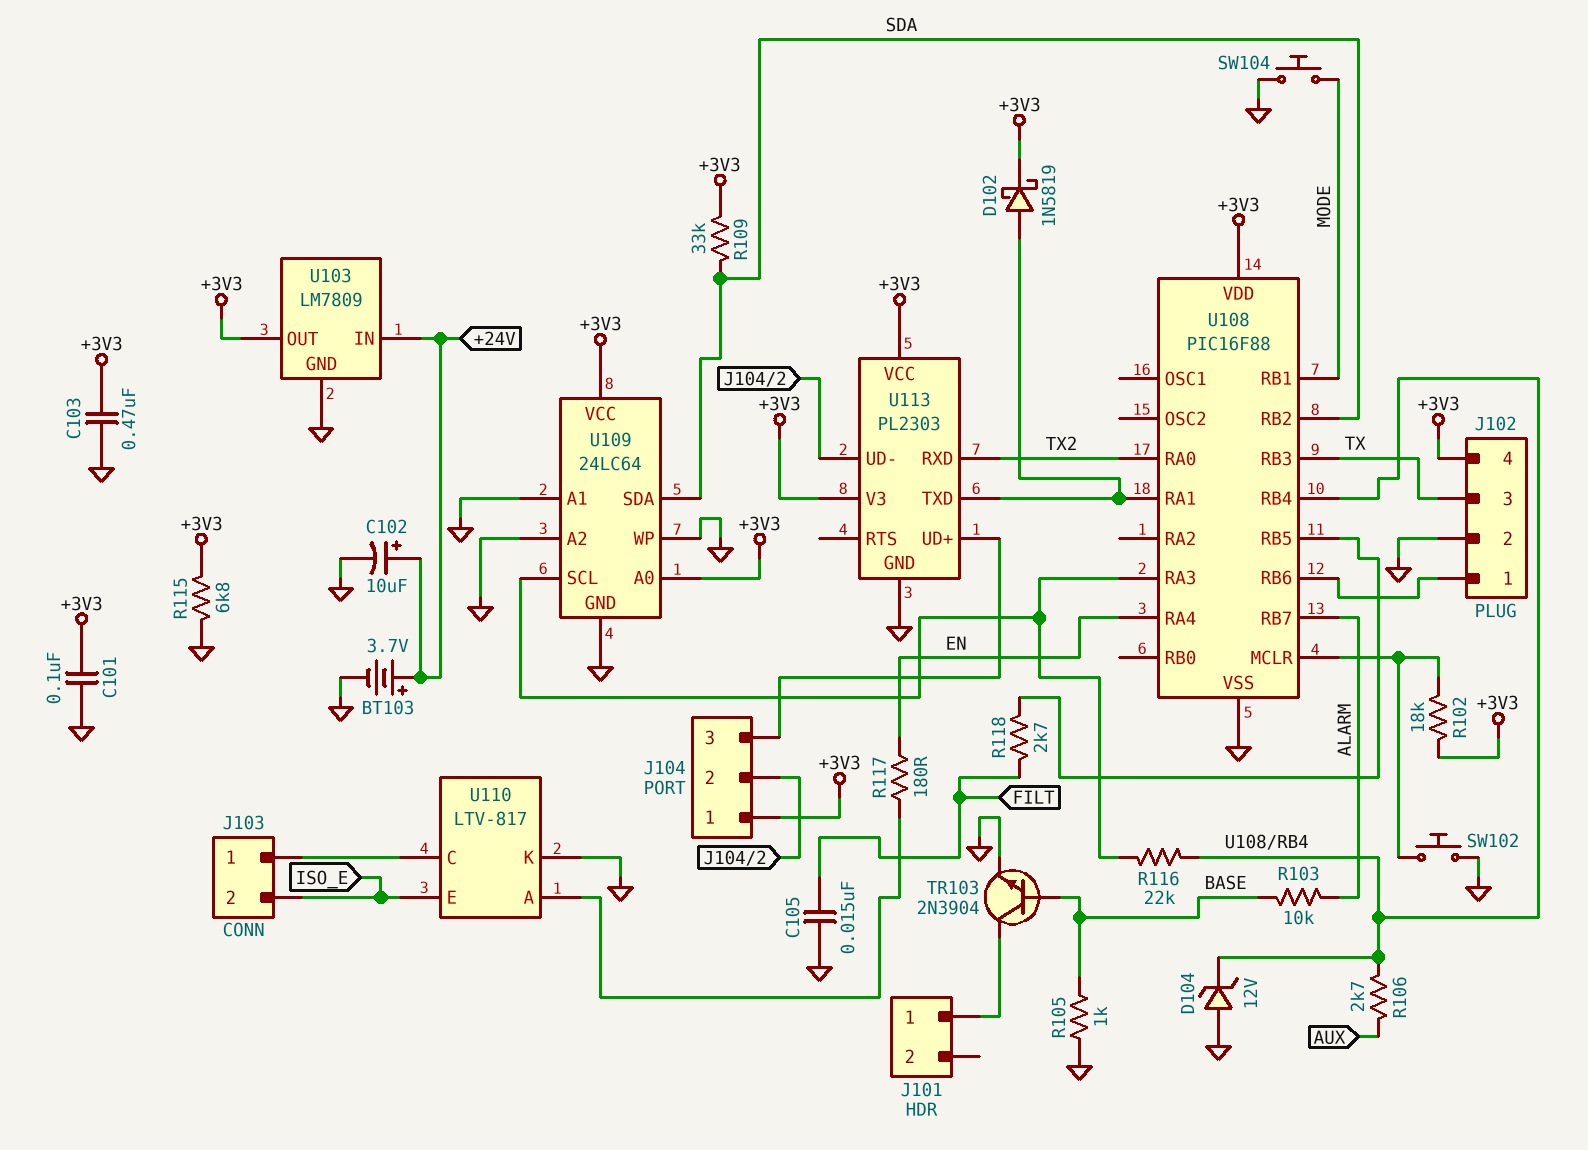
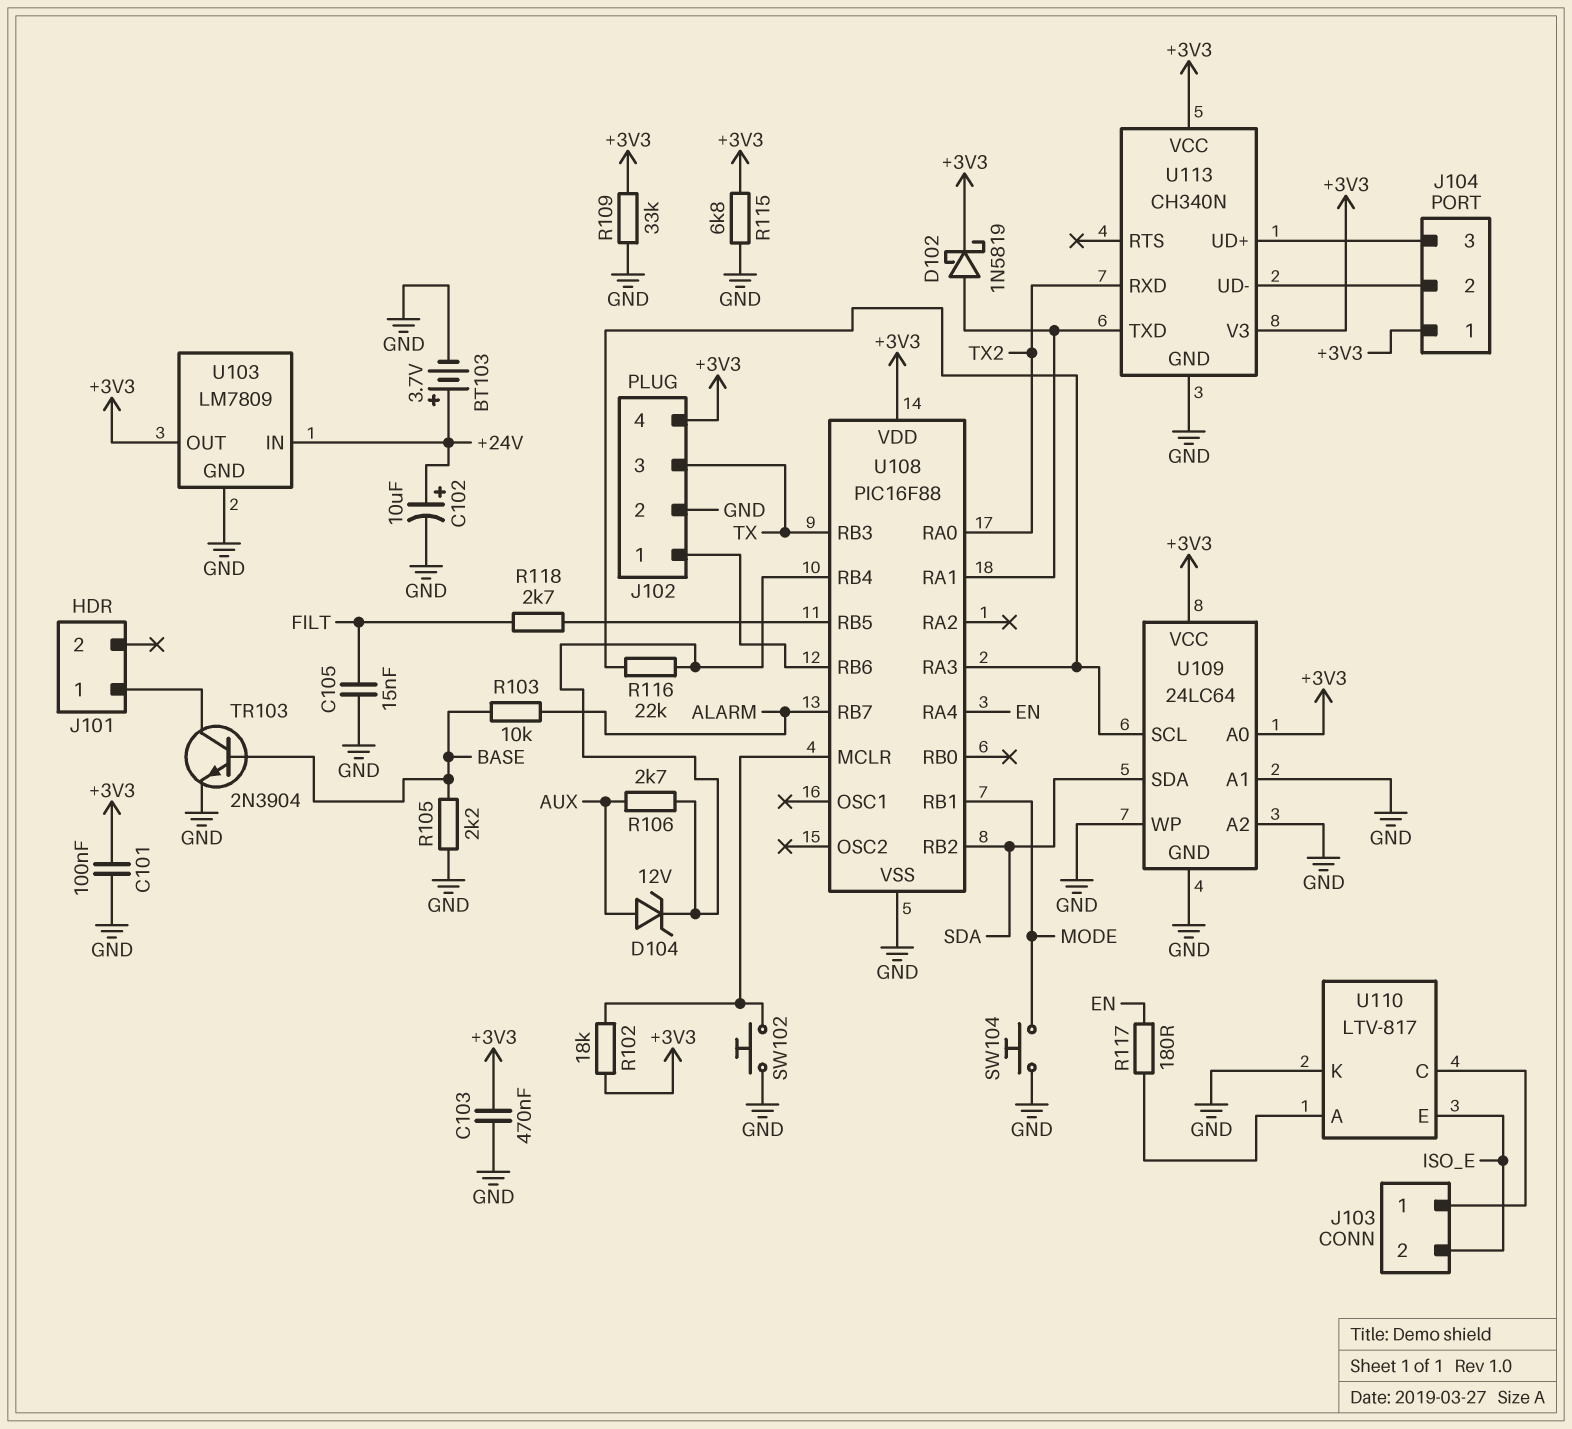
D104: zener 12V (A GND, K U108/RB4) -> zener 12V (A AUX, K U108/RB4)
R105: 1k (BASE, GND) -> 2.2k (BASE, GND)
R109: 33k (+3V3, SDA) -> 33k (+3V3, GND)
U113: PL2303 -> CH340N

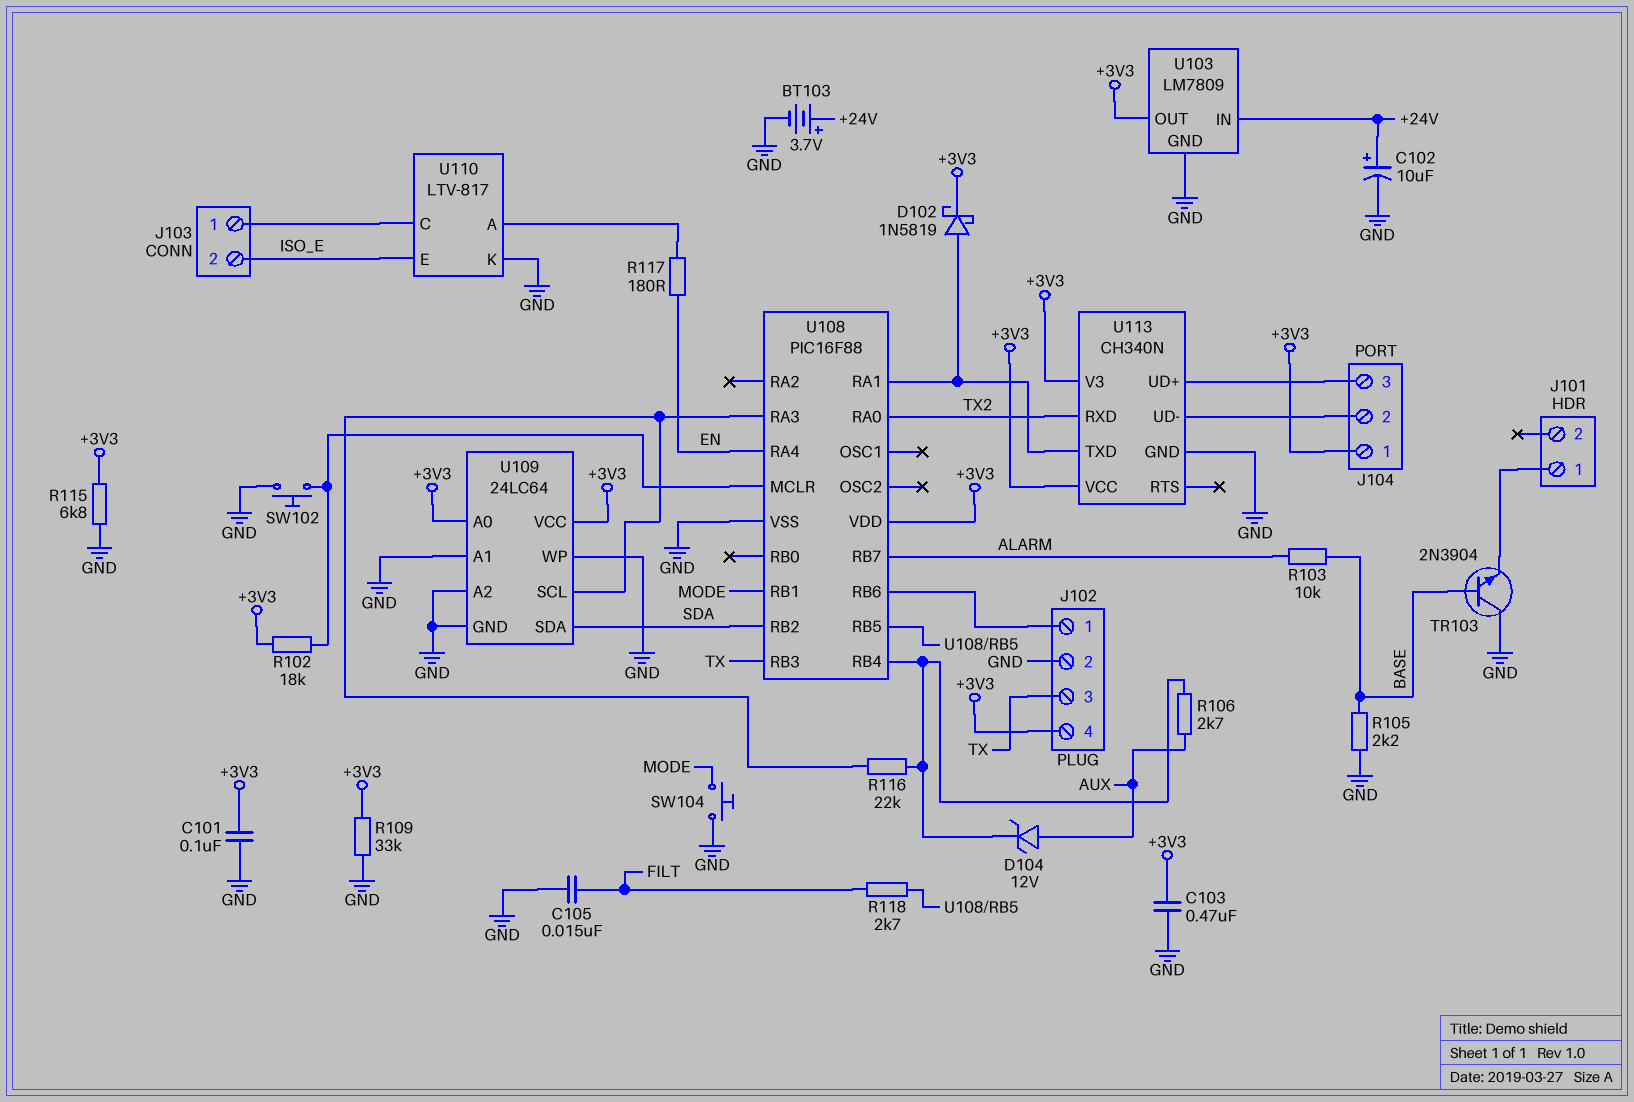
TR103: NPN 2N3904 (B BASE, C J101/1, E GND) -> NPN 2N3904 (B BASE, C GND, E J101/1)

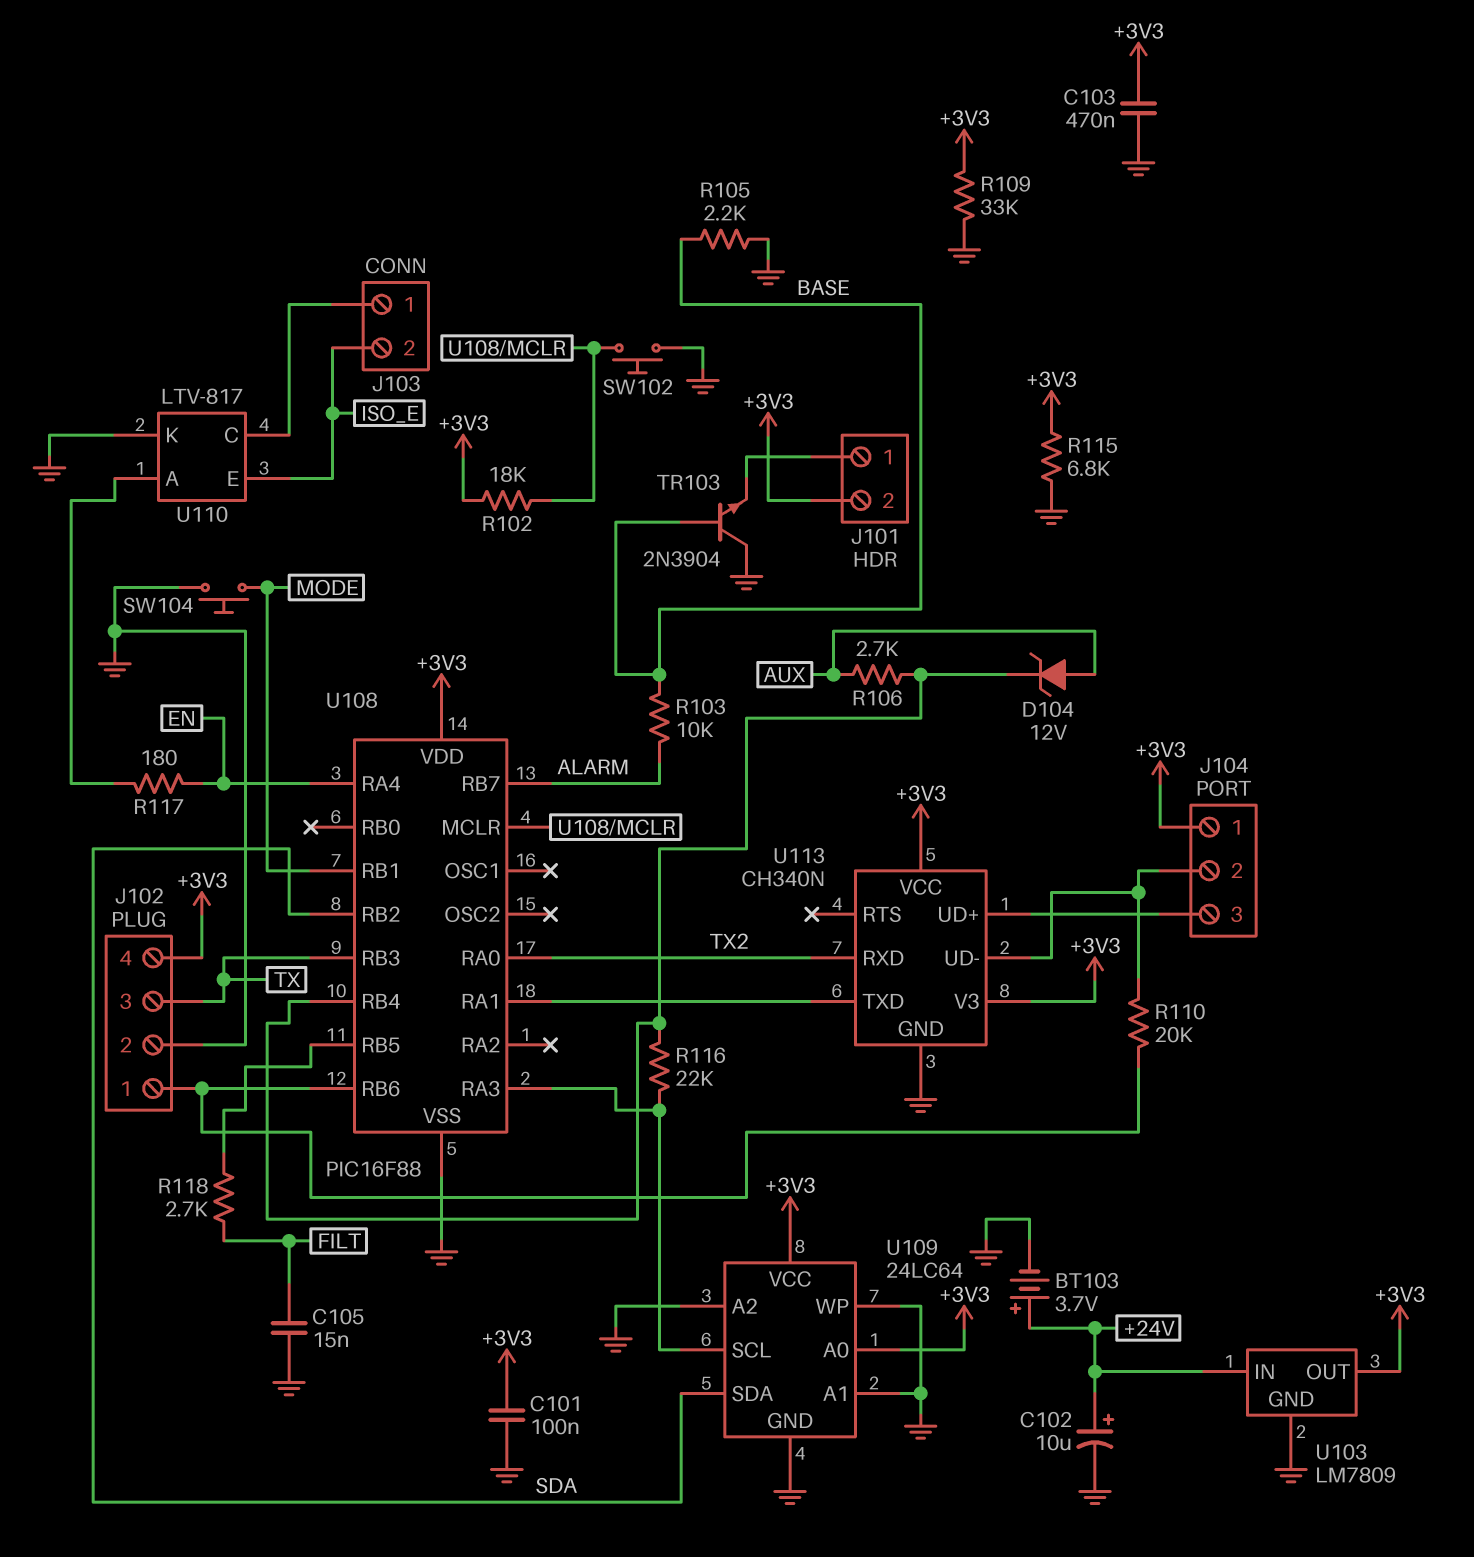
D102: schottky 1N5819 (A U108/RA1, K +3V3) -> none
J101 pin 2: none -> +3V3
R110: none -> 20k (J102/1, J104/2)

